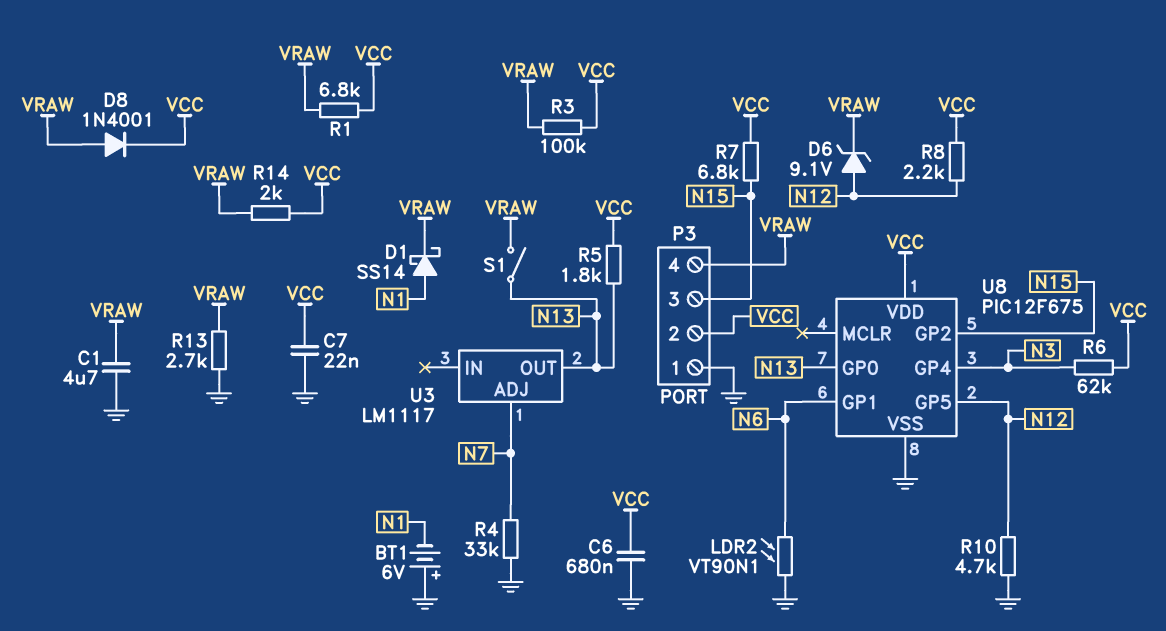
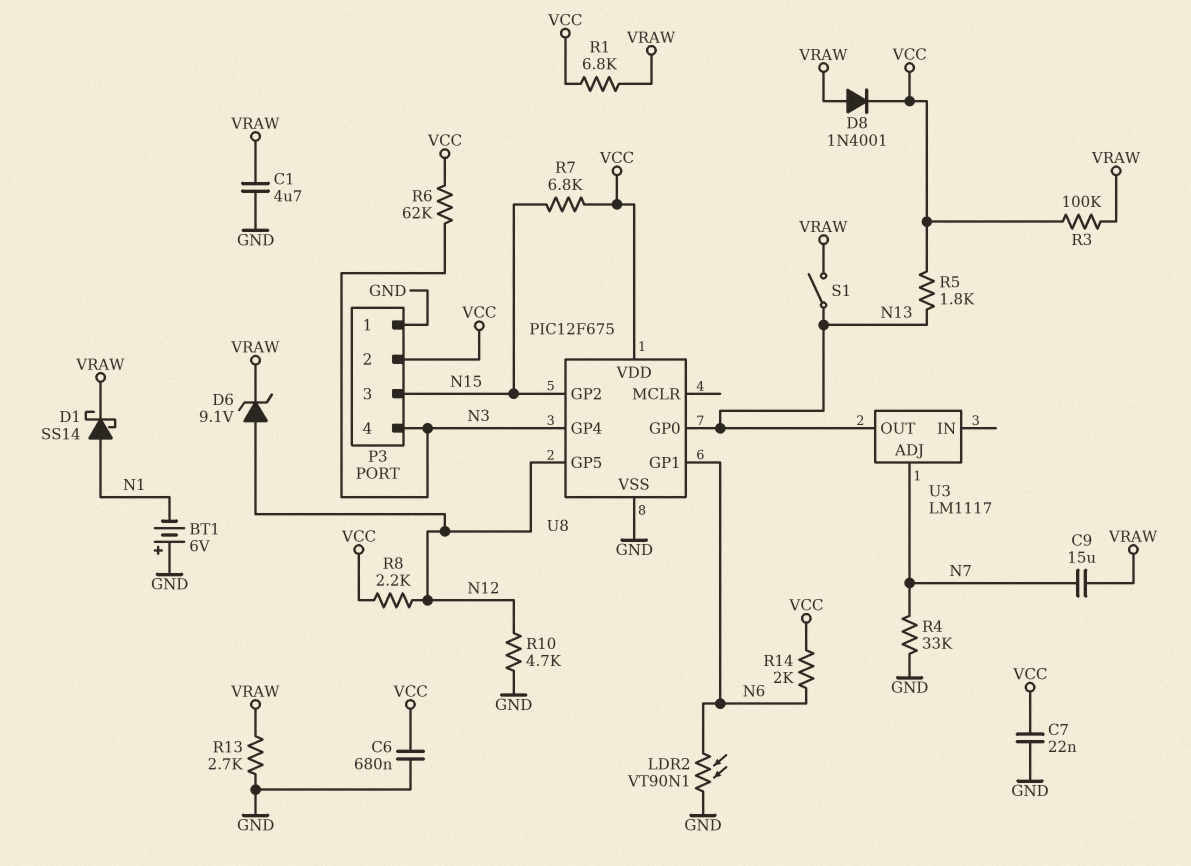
C9: none -> 15uF (N7, VRAW)
P3 pin 4: VRAW -> N3
R14: 2k (VCC, VRAW) -> 2k (N6, VCC)

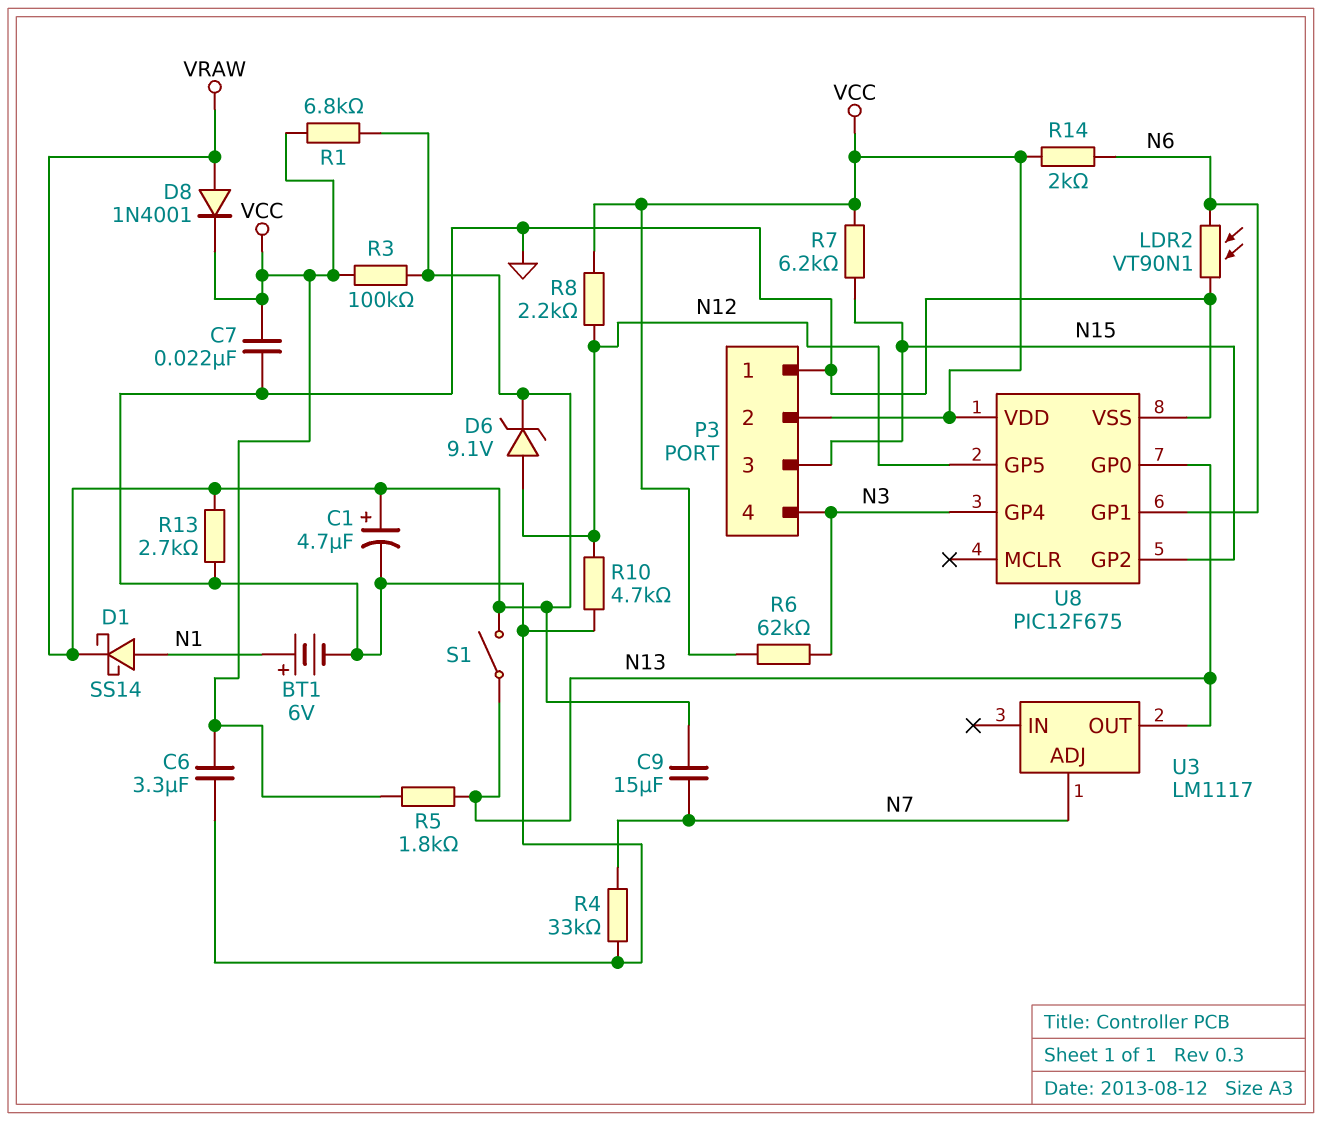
BT1: 6V (plus GND, minus N1) -> 6V (plus N1, minus GND)
C1: 4.7uF (GND, VRAW) -> 4.7uF (plus VRAW, minus GND)
C6: 680nF (GND, VCC) -> 3.3uF (GND, VCC)
R7: 6.8k (N15, VCC) -> 6.2k (N15, VCC)

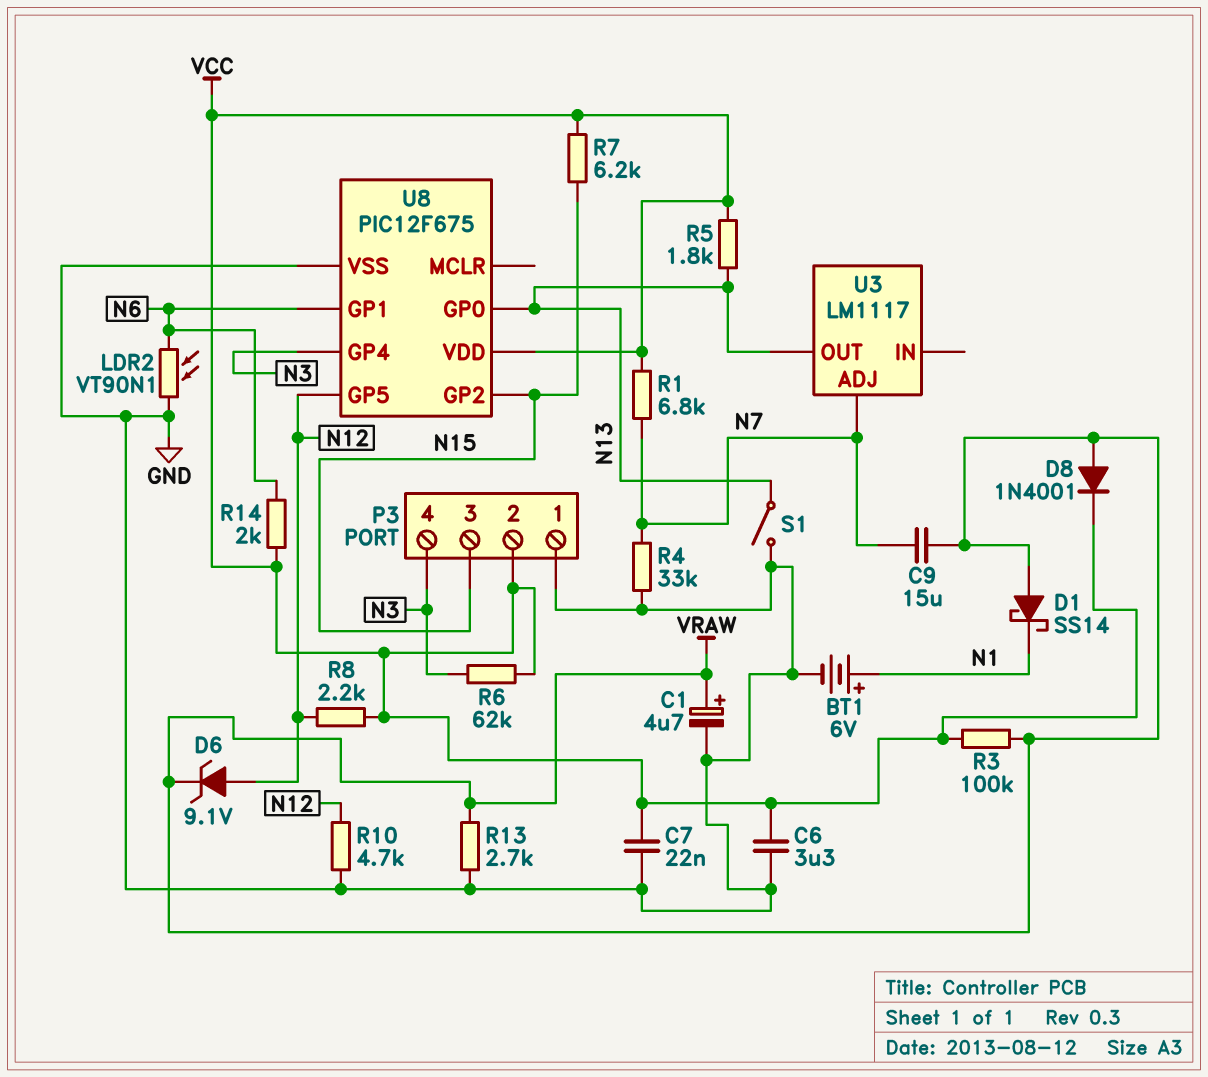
D1: schottky SS14 (A N1, K VRAW) -> schottky SS14 (A VRAW, K N1)
R1: 6.8k (VCC, VRAW) -> 6.8k (N7, VCC)
S1: switch (N13, VRAW) -> switch (GND, N13)

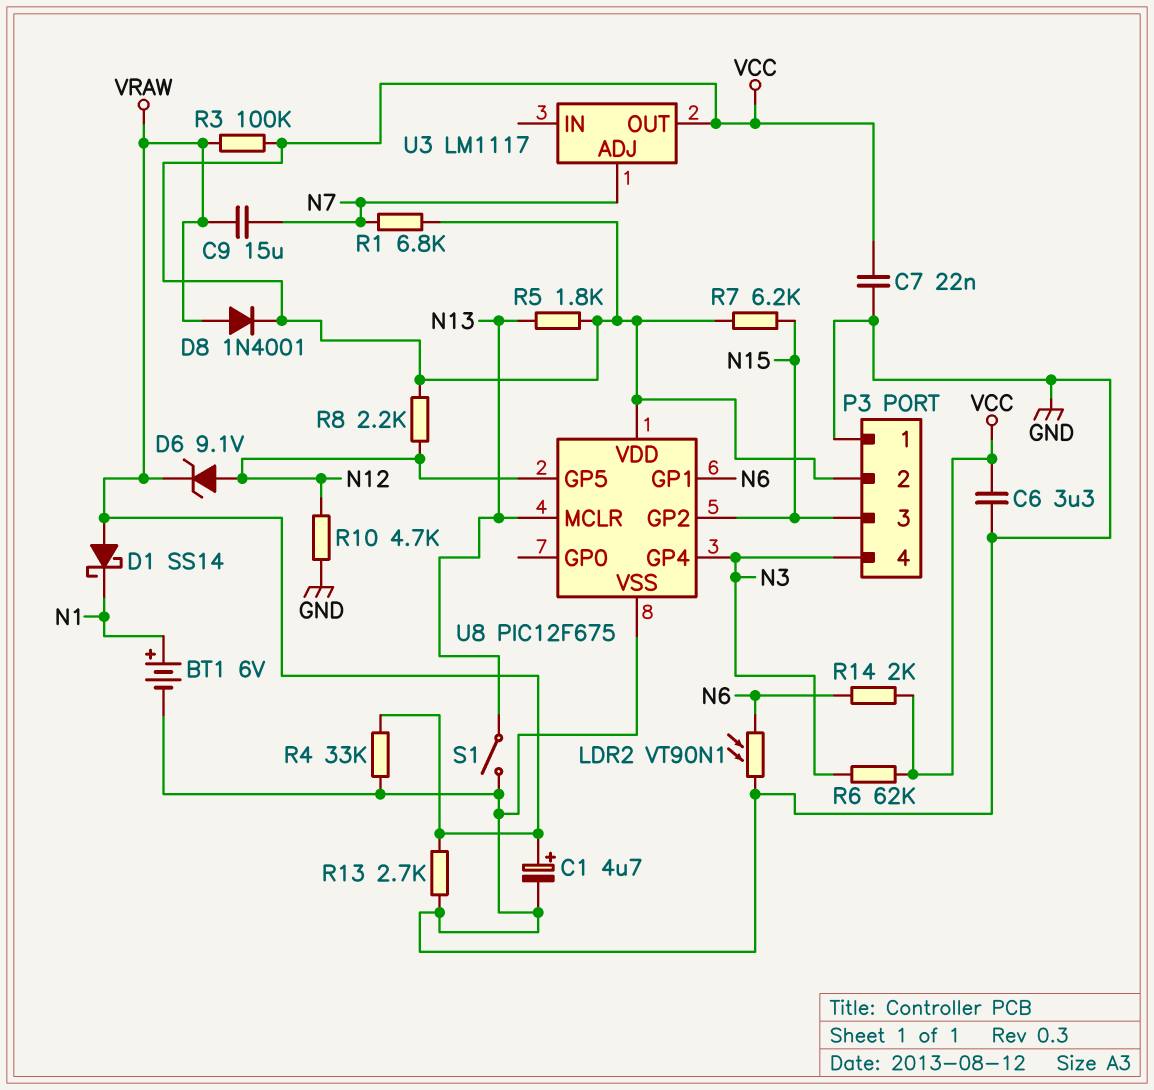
R4: 33k (GND, N7) -> 33k (GND, VRAW)
U3 pin OUT: N13 -> VCC
U8 pin GP0: N13 -> none
U8 pin MCLR: none -> N13

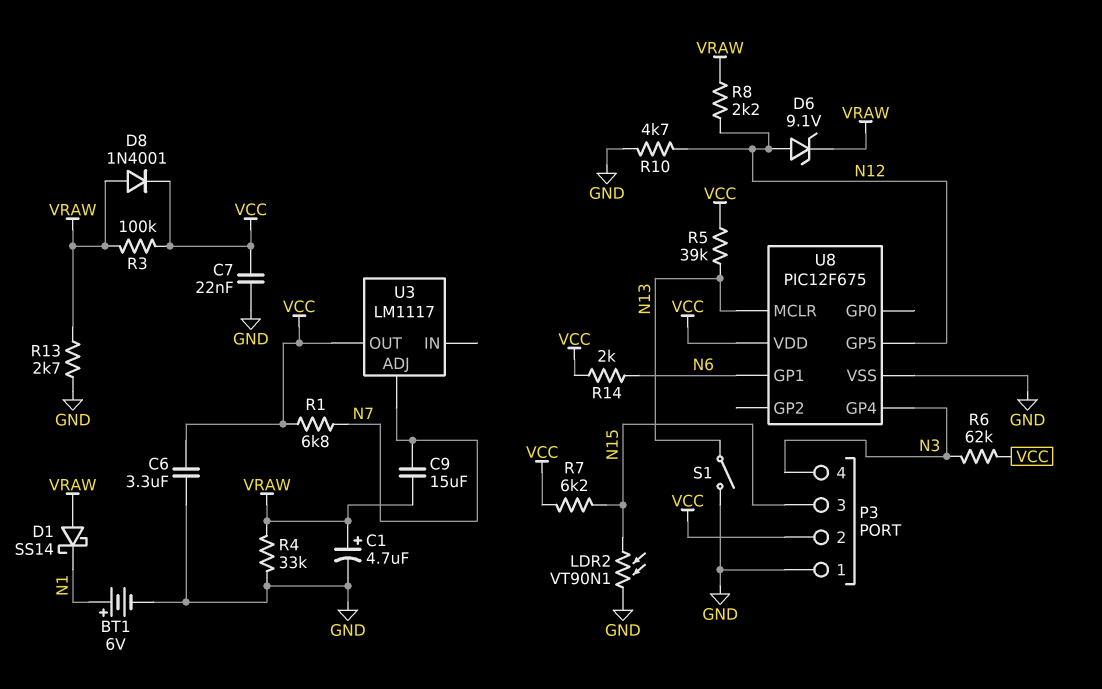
LDR2: VT90N1 (GND, N6) -> VT90N1 (GND, N15)
R5: 1.8k (N13, VCC) -> 39k (N13, VCC)
R8: 2.2k (N12, VCC) -> 2.2k (N12, VRAW)
U8 pin GP2: N15 -> none

